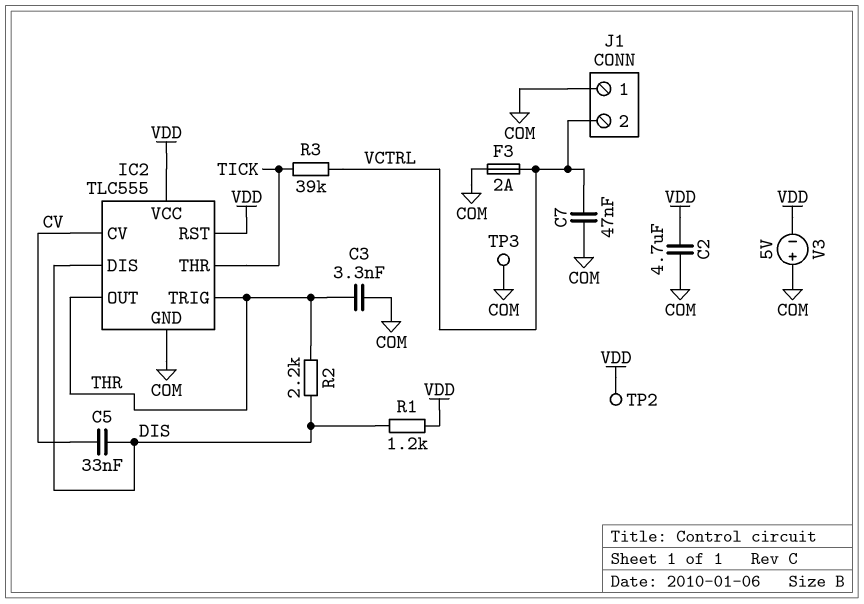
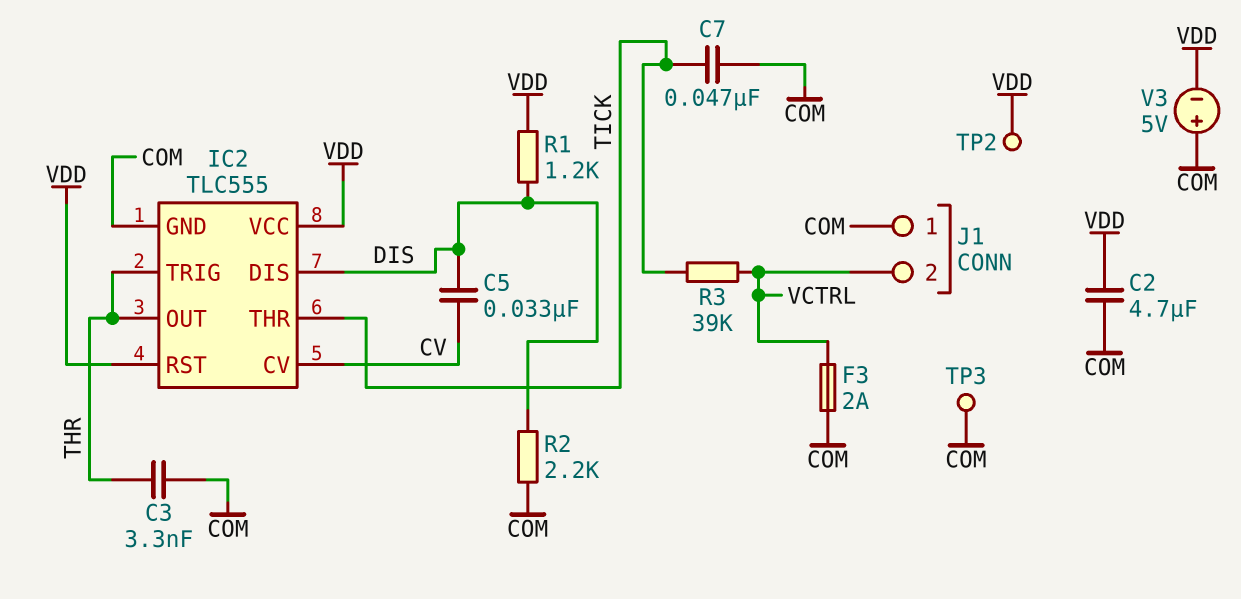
C7: 47nF (COM, VCTRL) -> 47nF (COM, TICK)
R2: 2.2k (DIS, THR) -> 2.2k (COM, DIS)

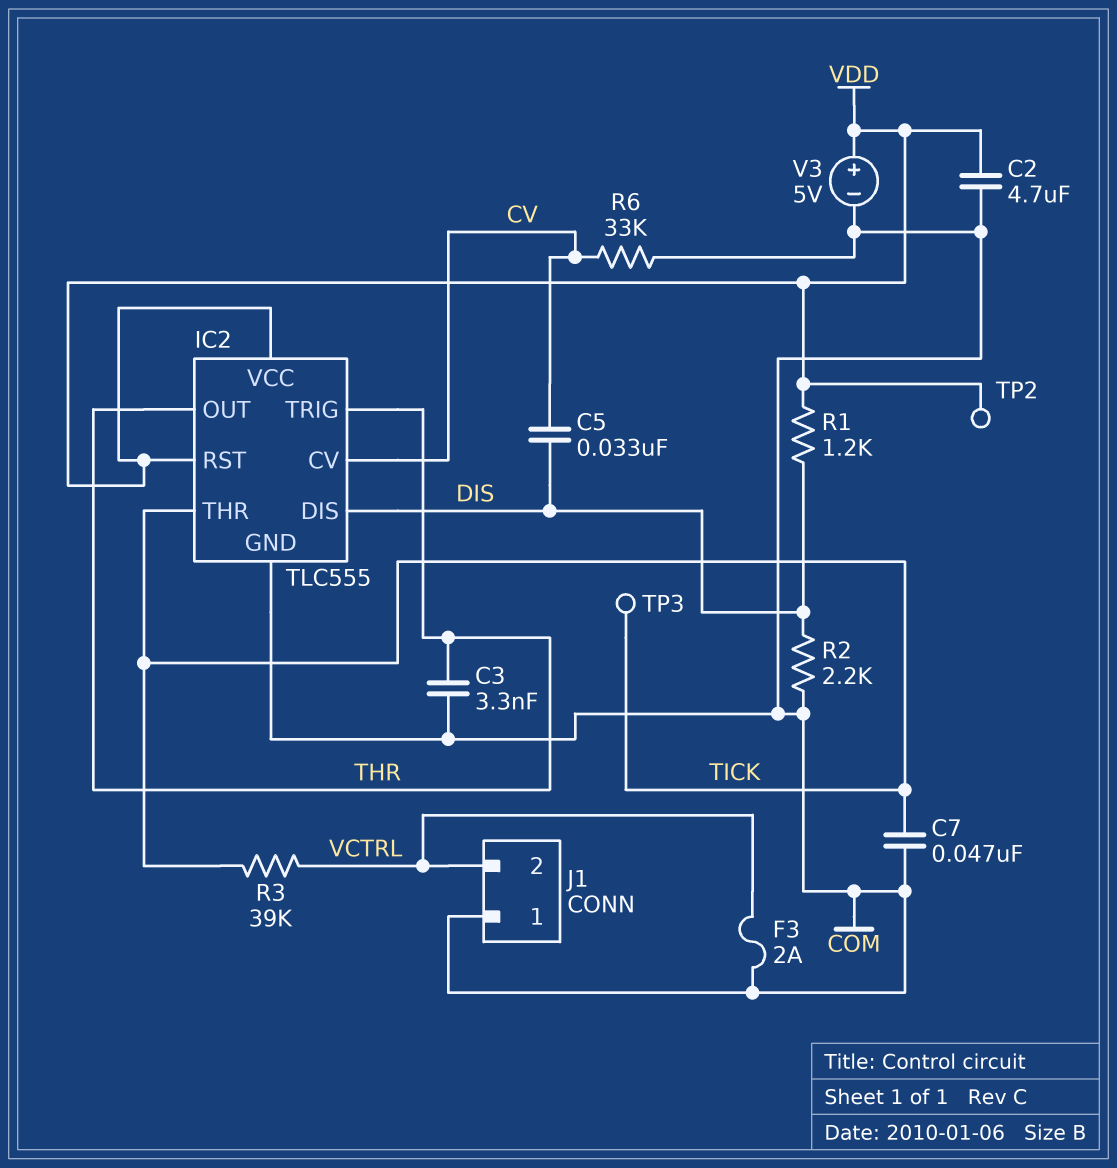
R6: none -> 33k (COM, CV)
TP3: test point (COM) -> test point (TICK)
V3: 5V (plus COM, minus VDD) -> 5V (plus VDD, minus COM)

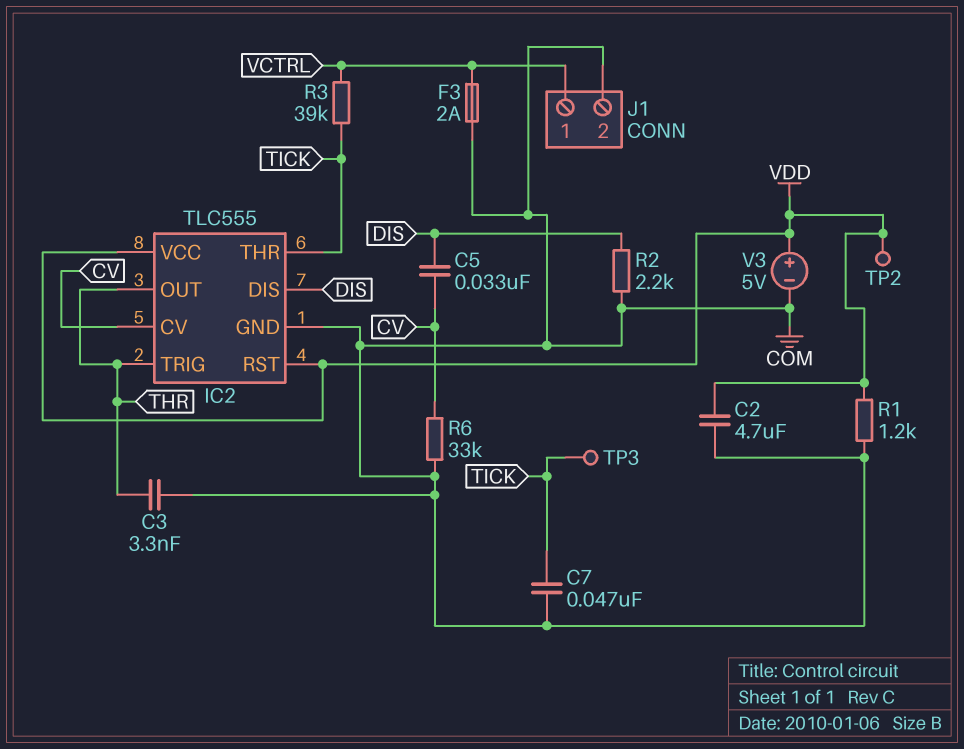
J1 pin 1: COM -> VCTRL
J1 pin 2: VCTRL -> COM
R1: 1.2k (DIS, VDD) -> 1.2k (COM, VDD)

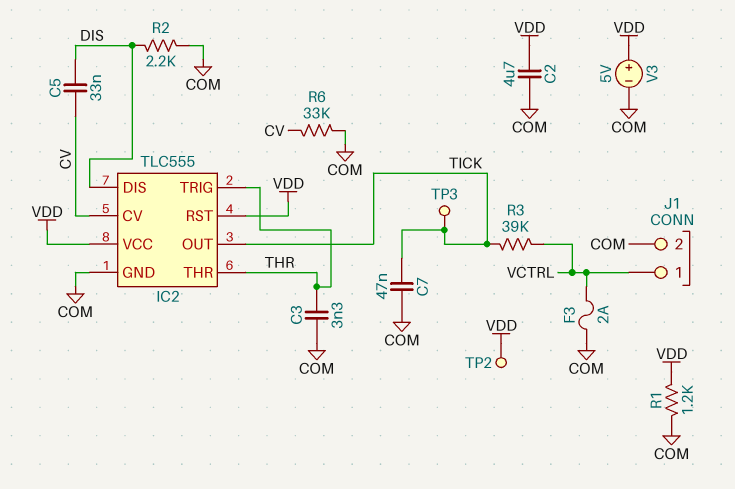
IC2 pin OUT: THR -> TICK
IC2 pin THR: TICK -> THR

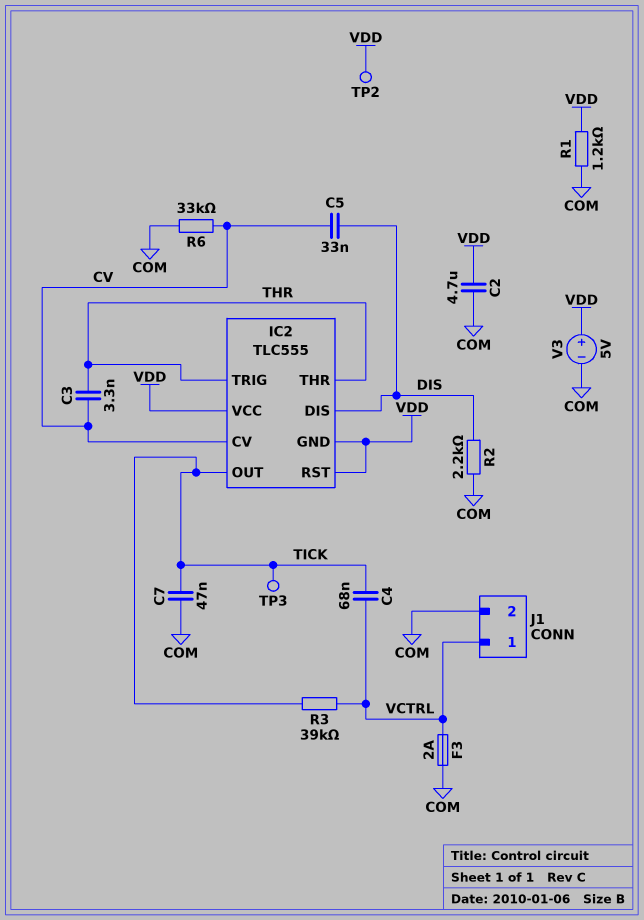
C3: 3.3nF (COM, THR) -> 3.3nF (CV, THR)
C4: none -> 68nF (TICK, VCTRL)
IC2 pin GND: COM -> VDD

